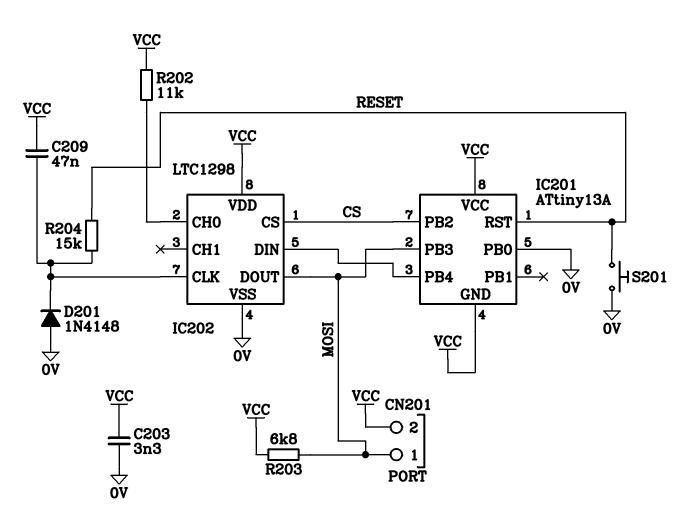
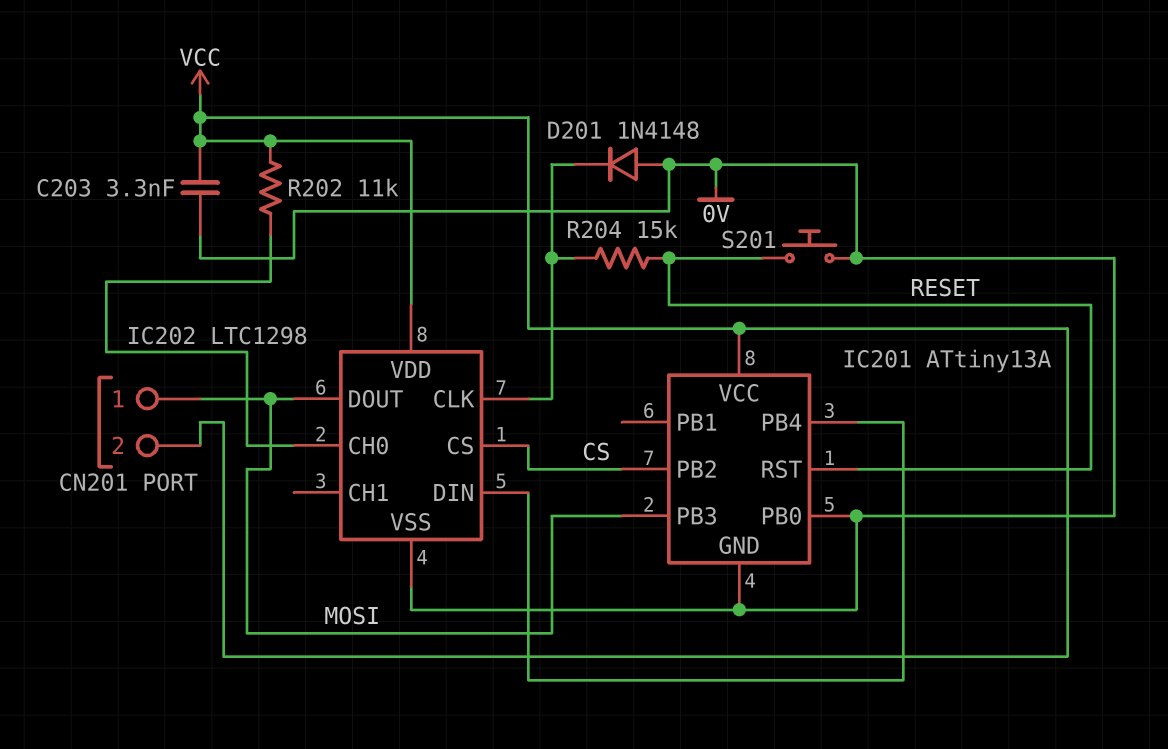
C209: 47nF (IC202/CLK, VCC) -> none
IC201 pin GND: VCC -> 0V
R203: 6.8k (MOSI, VCC) -> none

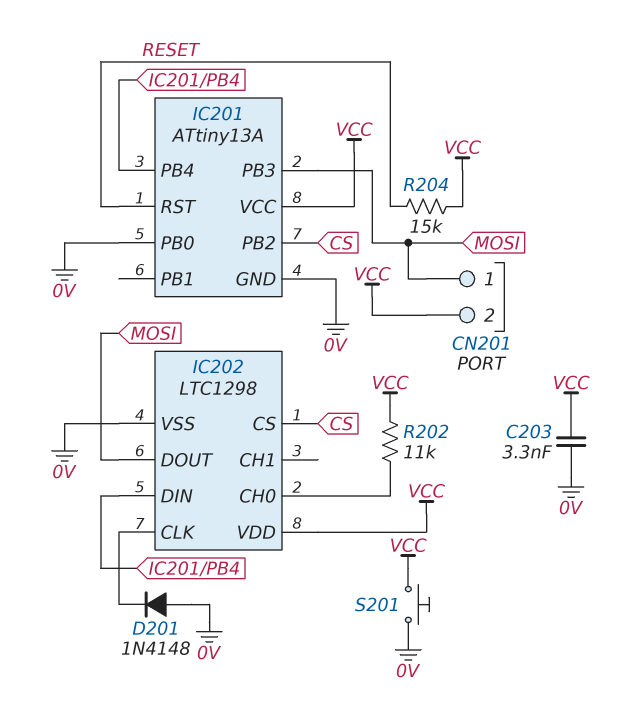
R204: 15k (IC202/CLK, RESET) -> 15k (RESET, VCC)
S201: button (0V, RESET) -> button (0V, VCC)

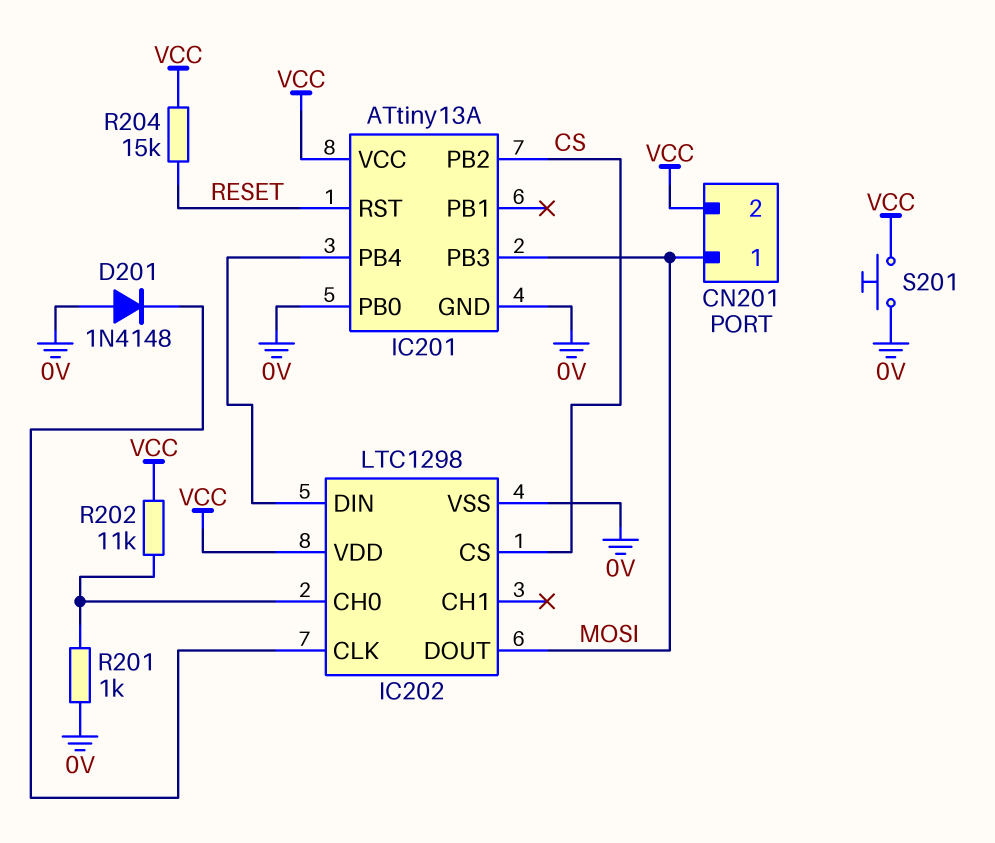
C203: 3.3nF (0V, VCC) -> none
R201: none -> 1k (0V, IC202/CH0)

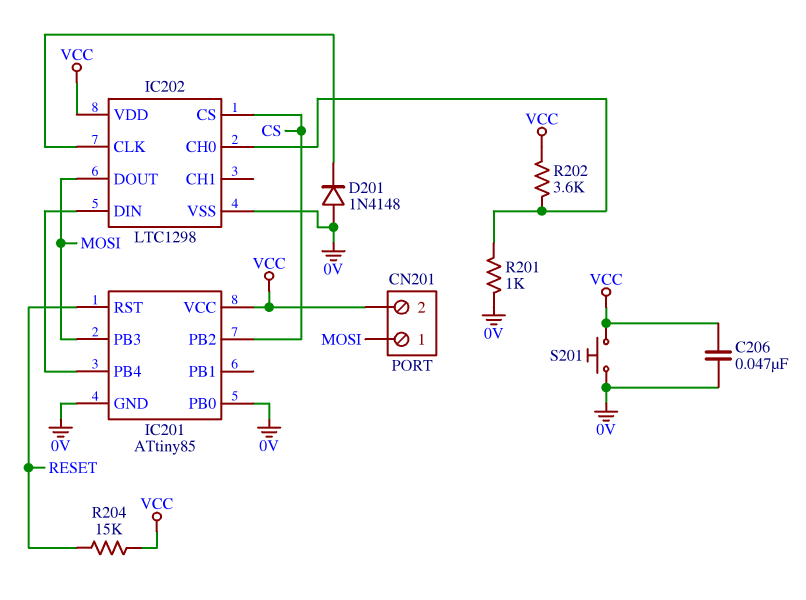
C206: none -> 47nF (0V, VCC)
IC201: ATtiny13A -> ATtiny85
R202: 11k (IC202/CH0, VCC) -> 3.6k (IC202/CH0, VCC)

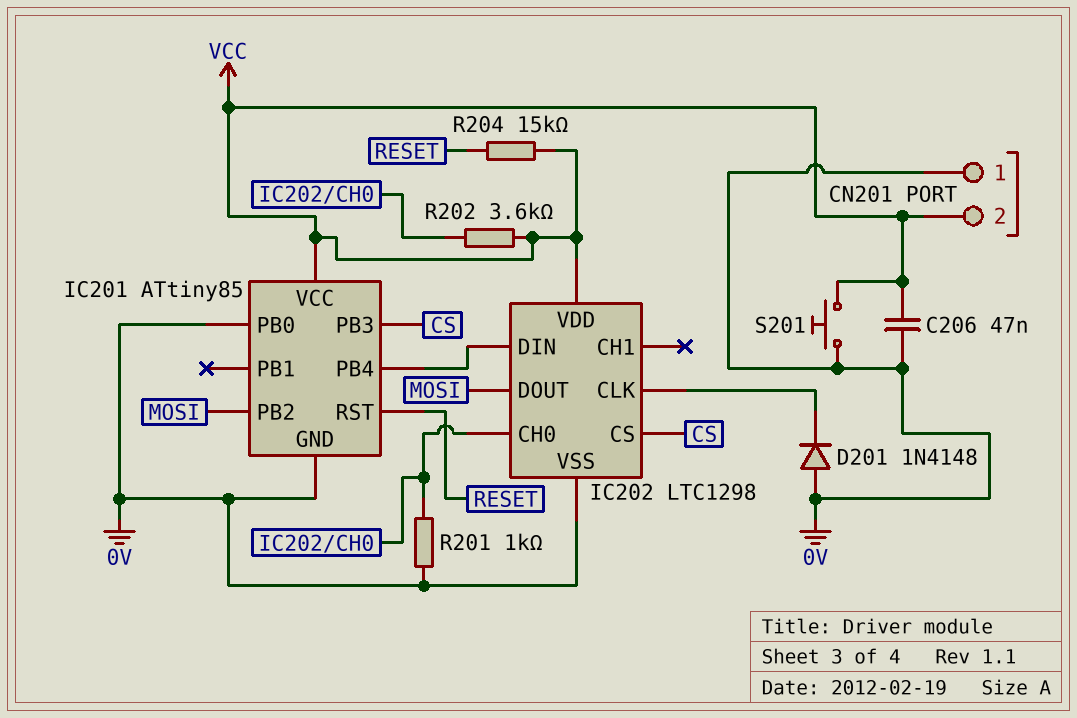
CN201 pin 1: MOSI -> 0V
IC201 pin PB2: CS -> MOSI
IC201 pin PB3: MOSI -> CS

